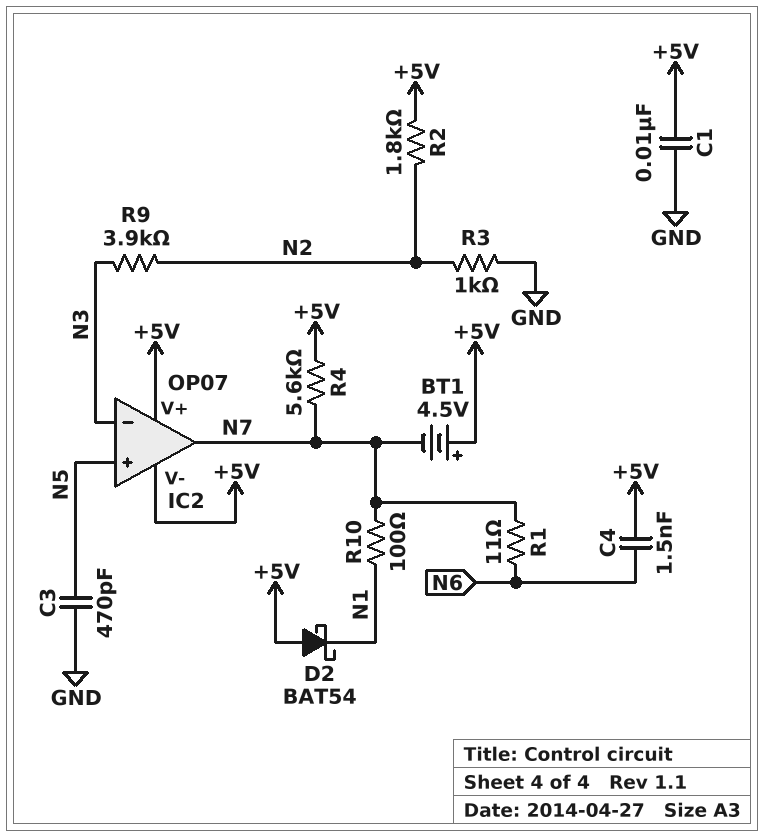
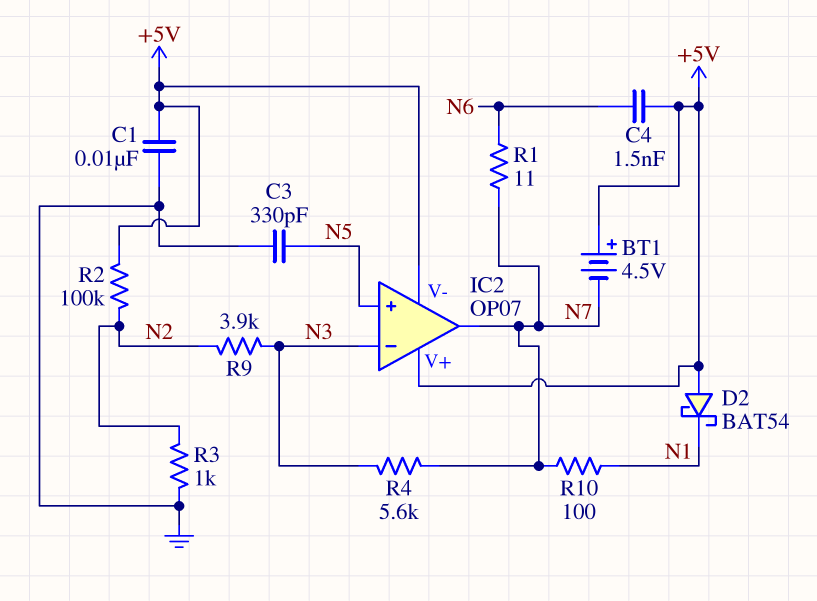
C3: 470pF (GND, N5) -> 330pF (GND, N5)
R2: 1.8k (+5V, N2) -> 100k (+5V, N2)
R4: 5.6k (+5V, N7) -> 5.6k (N3, N7)

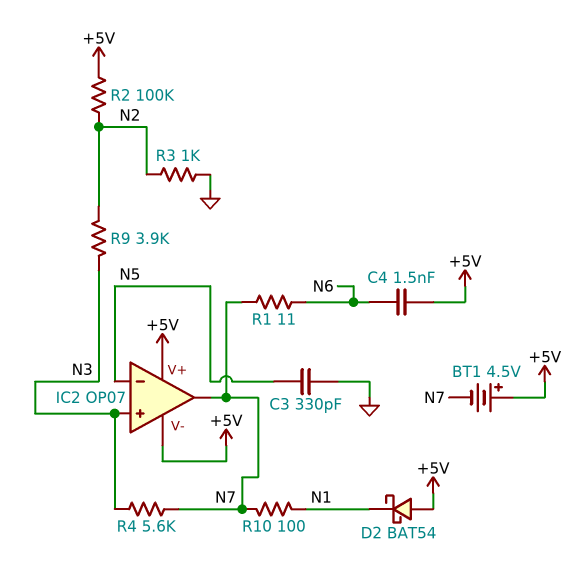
C1: 10nF (+5V, GND) -> none
IC2 pin in+: N5 -> N3
IC2 pin in-: N3 -> N5

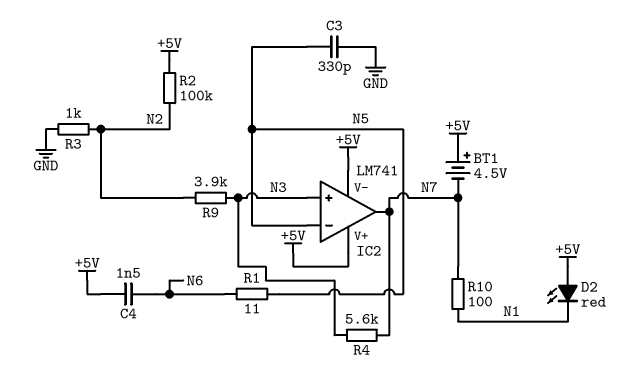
D2: schottky BAT54 (A +5V, K N1) -> LED red (A +5V, K N1)
IC2: OP07 -> LM741
R1: 11 (N6, N7) -> 11 (N5, N6)

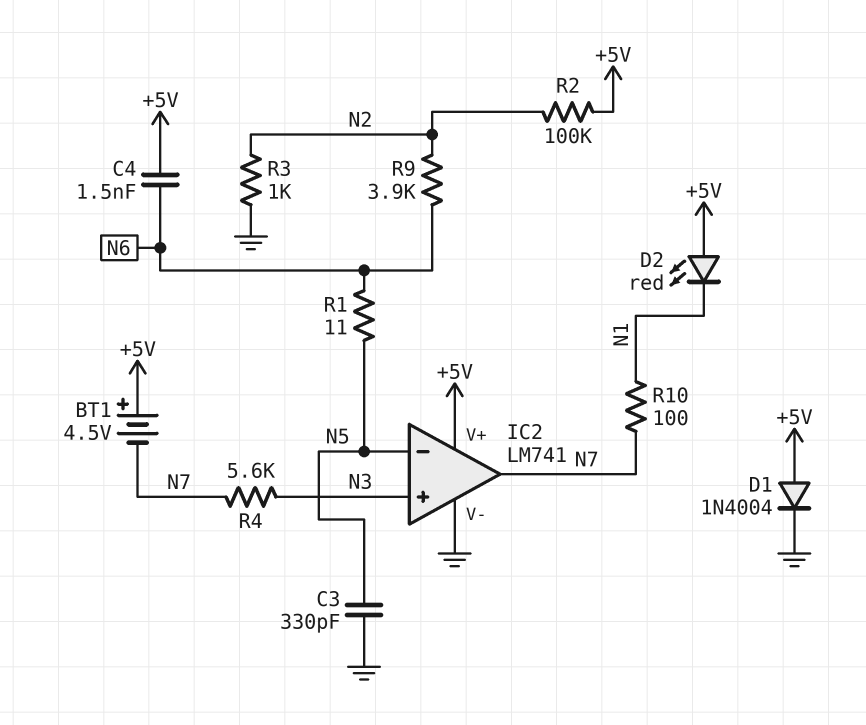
D1: none -> diode 1N4004 (A +5V, K GND)
IC2 pin V-: +5V -> GND
R9: 3.9k (N2, N3) -> 3.9k (N2, N6)

